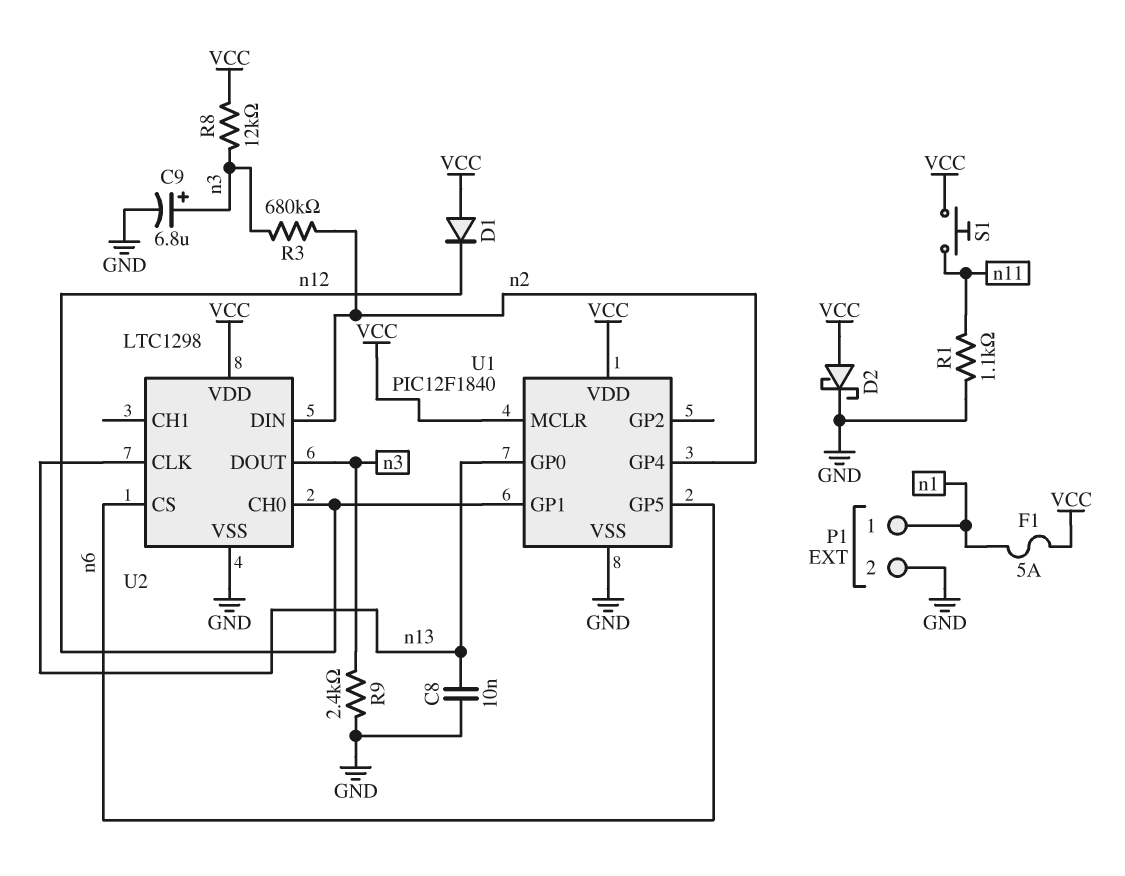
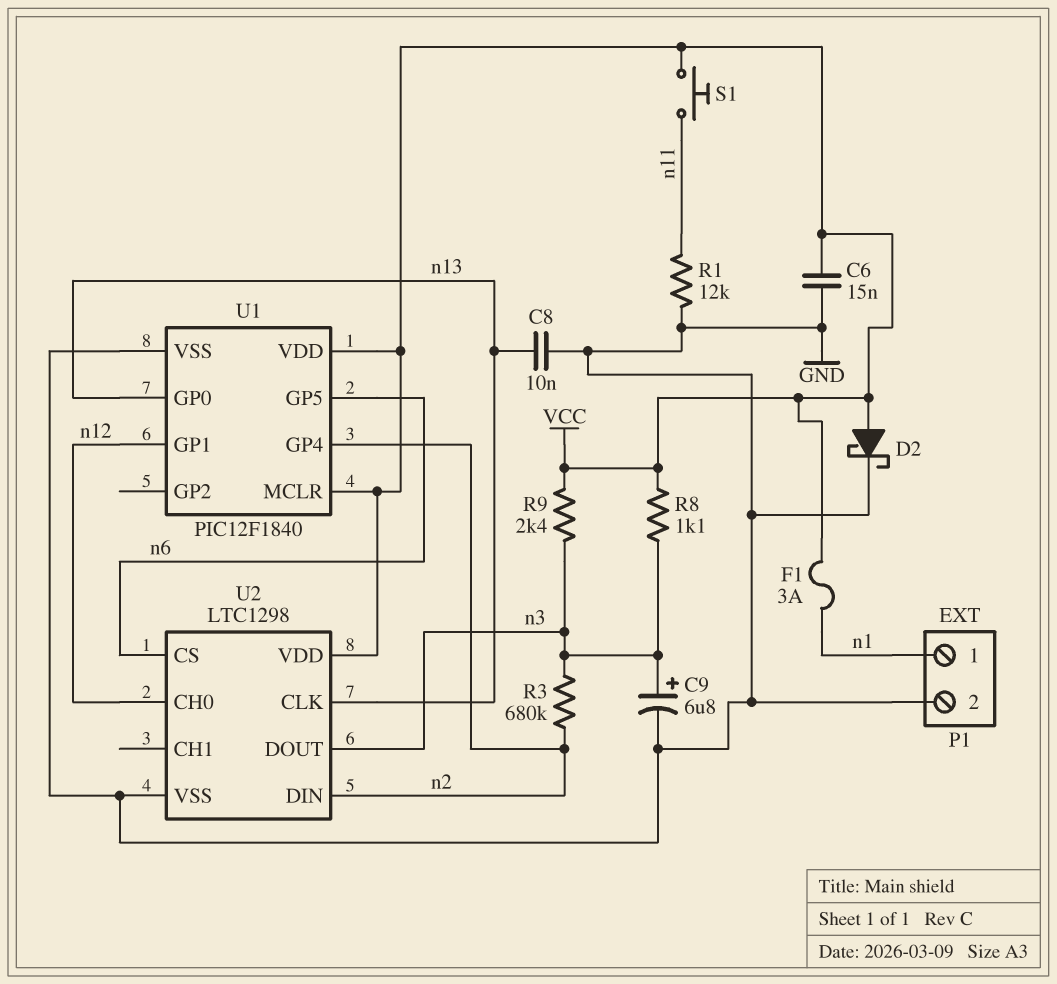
C6: none -> 15nF (GND, VCC)
D1: diode (A VCC, K n12) -> none
F1: 5A (VCC, n1) -> 3A (VCC, n1)
R1: 1.1k (GND, n11) -> 12k (GND, n11)
R8: 12k (VCC, n3) -> 1.1k (VCC, n3)
R9: 2.4k (GND, n3) -> 2.4k (VCC, n3)

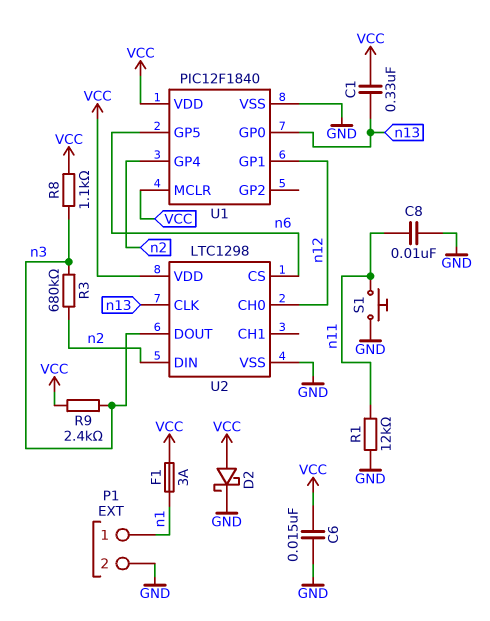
C1: none -> 330nF (VCC, n13)
C8: 10nF (GND, n13) -> 10nF (GND, n11)
C9: 6.8uF (plus n3, minus GND) -> none
S1: button (VCC, n11) -> button (GND, n11)

